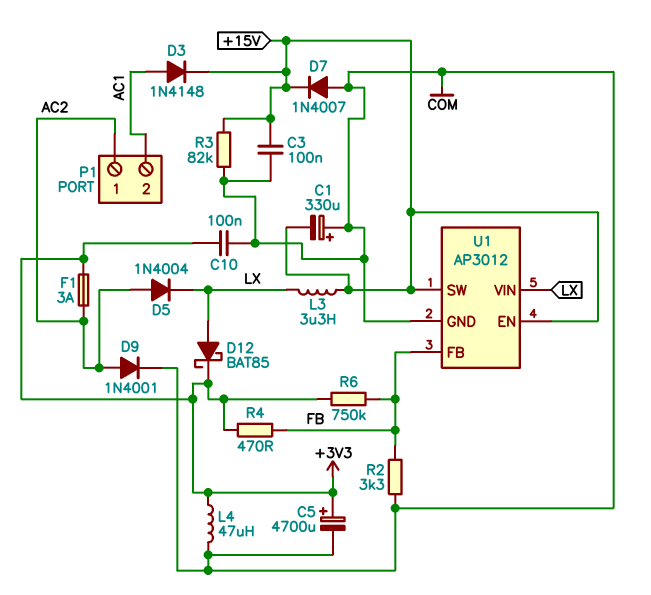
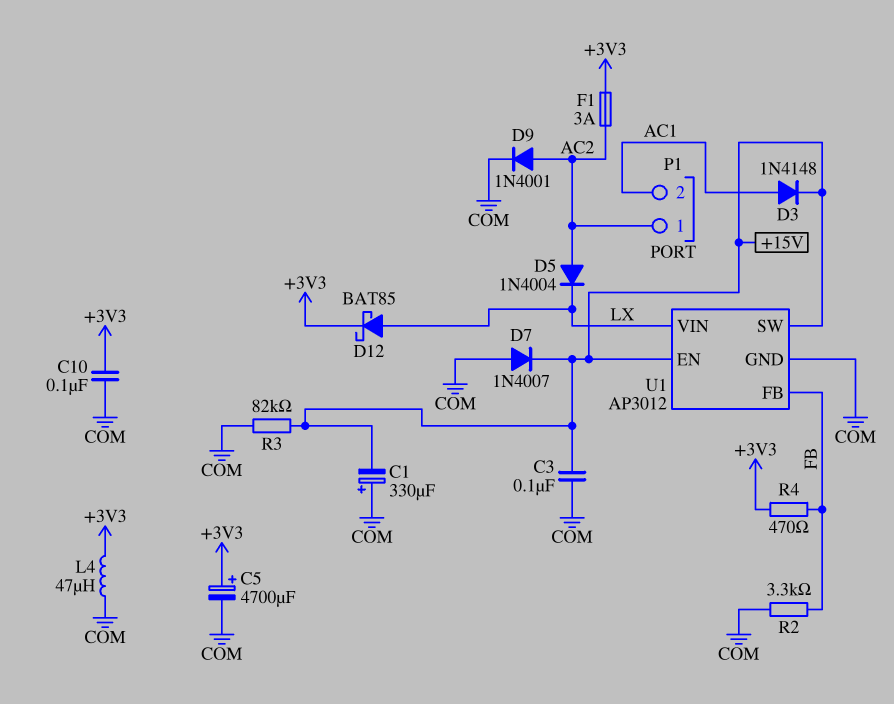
L3: 3.3uH (+15V, LX) -> none
R6: 750k (+3V3, FB) -> none

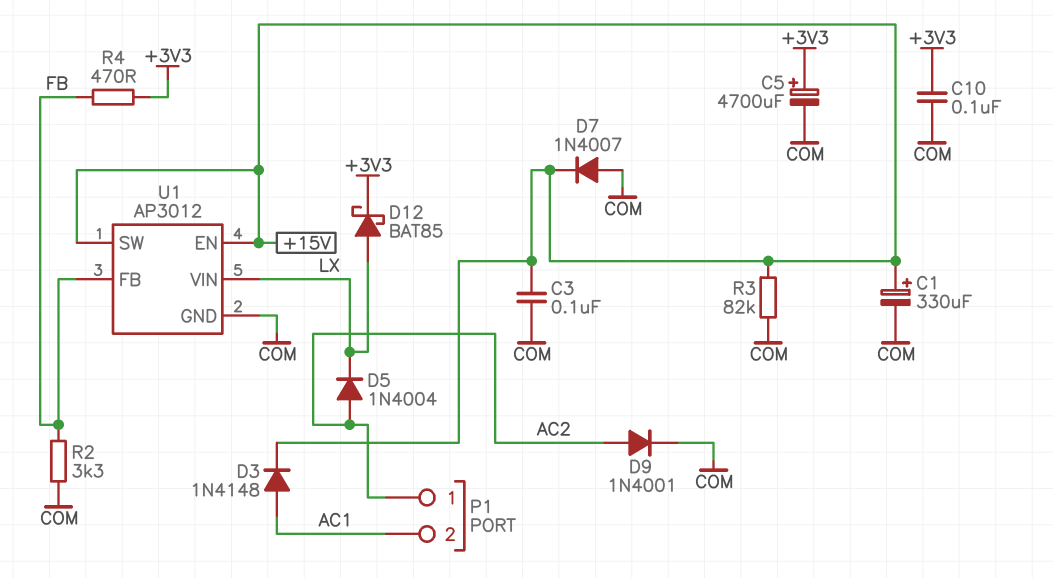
C1: 330uF (plus COM, minus +15V) -> 330uF (plus +15V, minus COM)
F1: 3A (+3V3, AC2) -> none
L4: 47uH (+3V3, COM) -> none

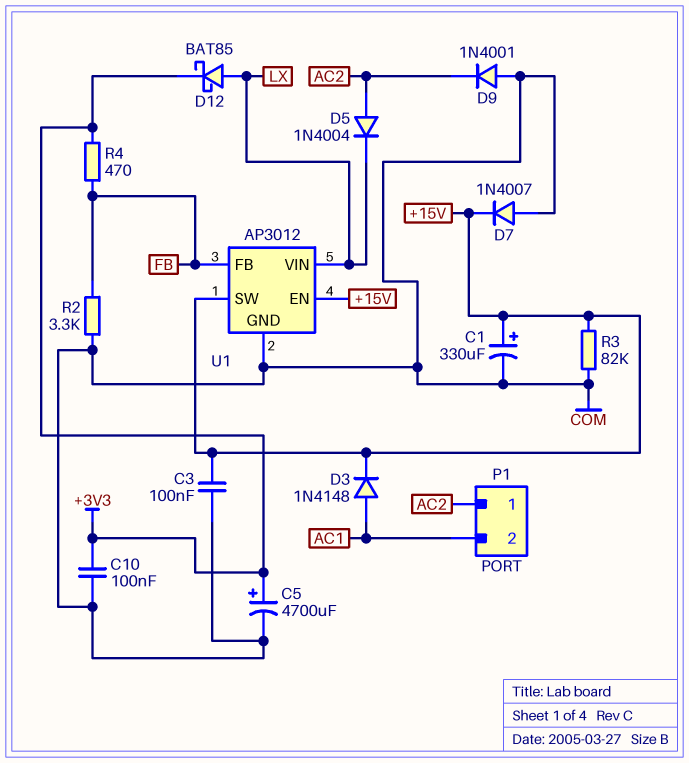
D9: diode 1N4001 (A AC2, K COM) -> diode 1N4001 (A COM, K AC2)

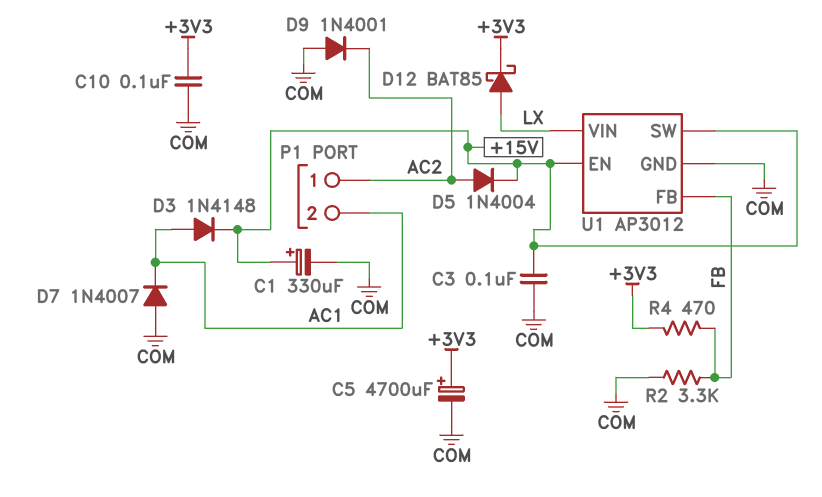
D5: diode 1N4004 (A AC2, K LX) -> diode 1N4004 (A AC2, K +15V)
D7: diode 1N4007 (A COM, K +15V) -> diode 1N4007 (A COM, K AC1)
R3: 82k (+15V, COM) -> none

